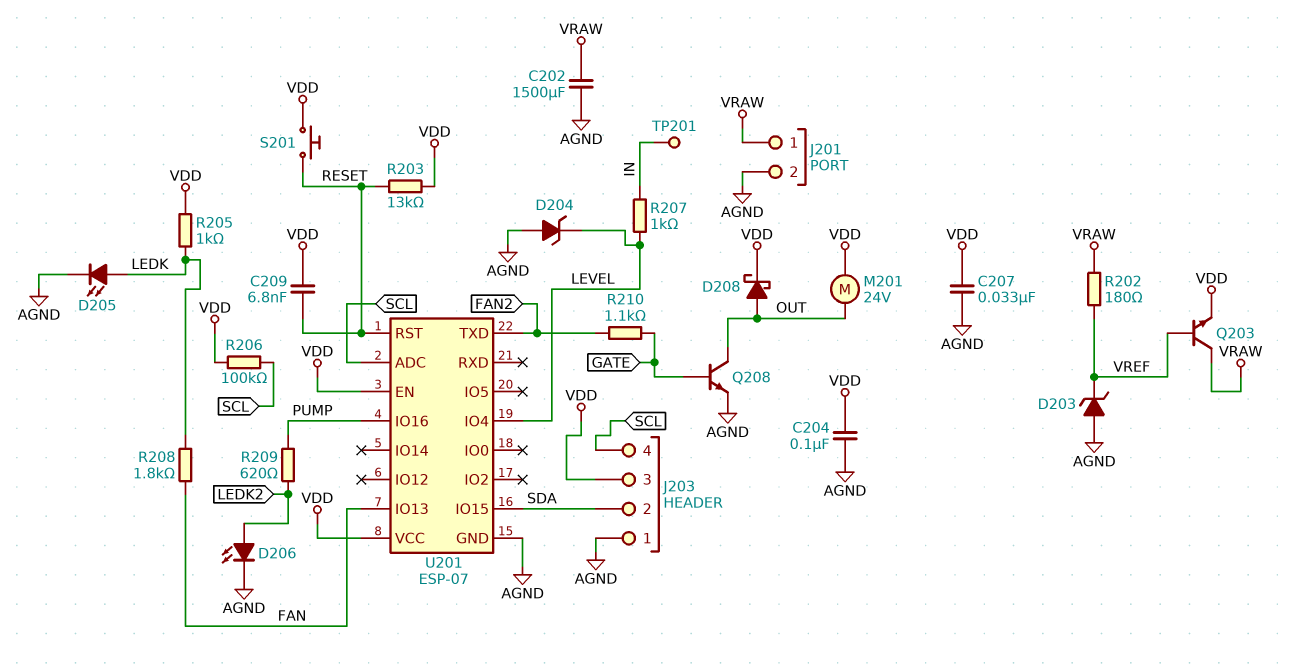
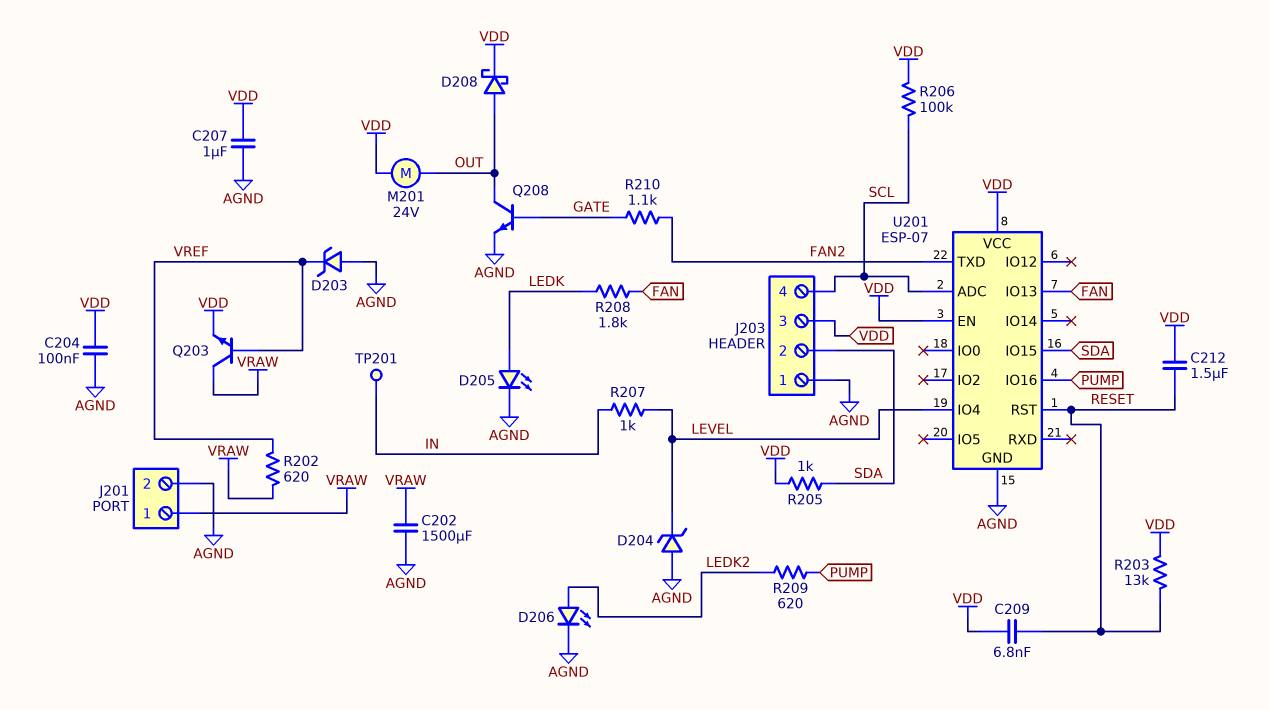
C207: 33nF (AGND, VDD) -> 1uF (AGND, VDD)
C212: none -> 1.5uF (RESET, VDD)
R202: 180 (VRAW, VREF) -> 620 (VRAW, VREF)
R205: 1k (LEDK, VDD) -> 1k (SDA, VDD)
S201: button (RESET, VDD) -> none

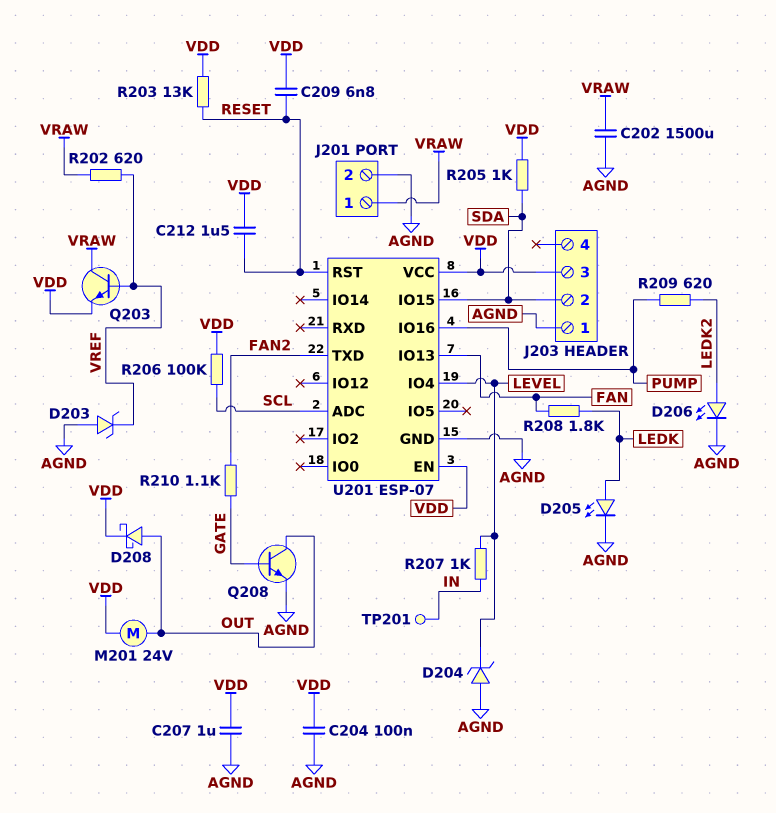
J203 pin 4: SCL -> none

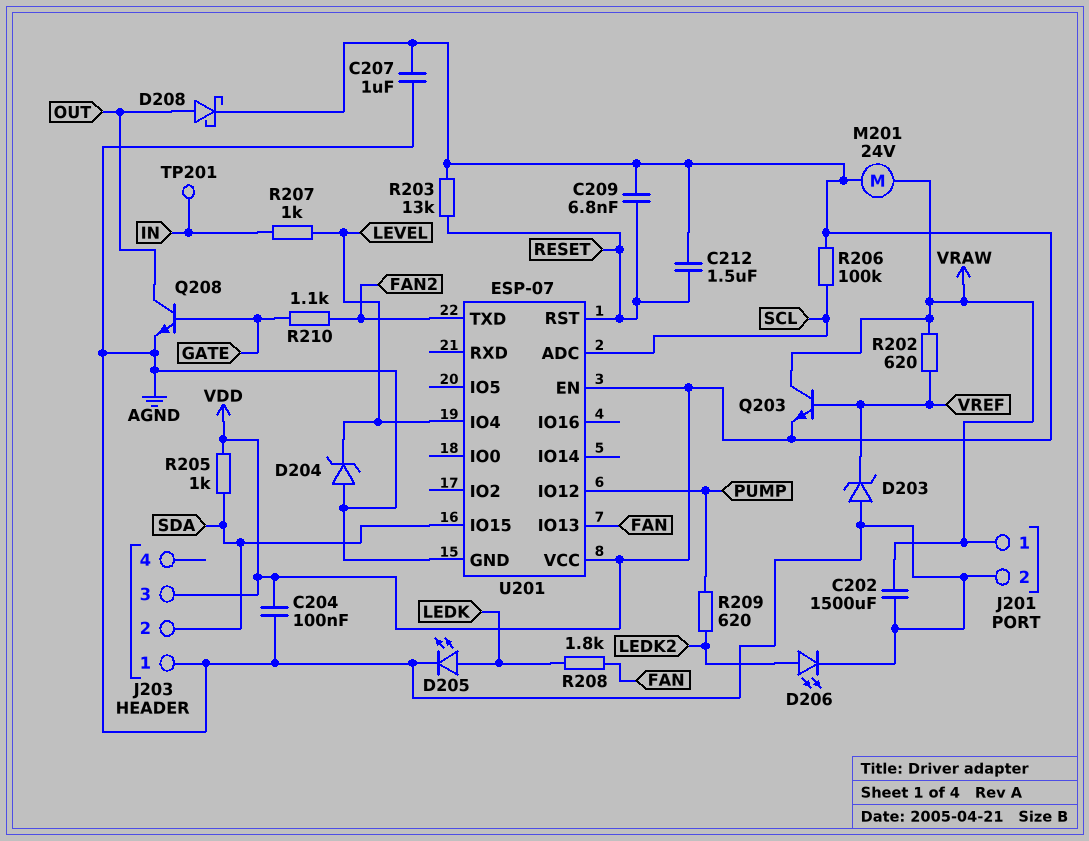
M201: motor 24V (OUT, VDD) -> motor 24V (VDD, VRAW)
U201 pin IO12: none -> PUMP
U201 pin IO16: PUMP -> none

